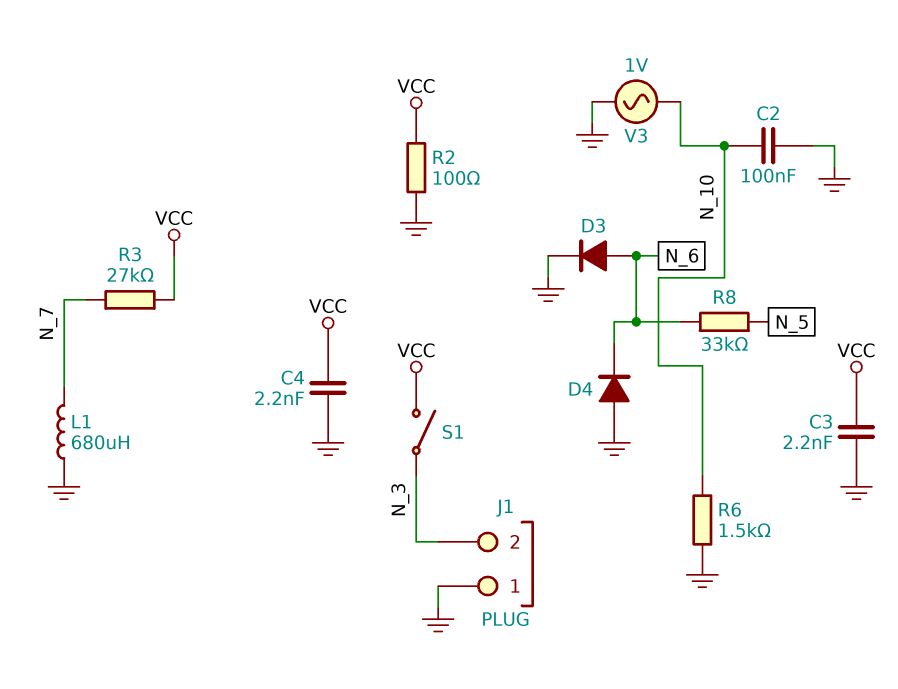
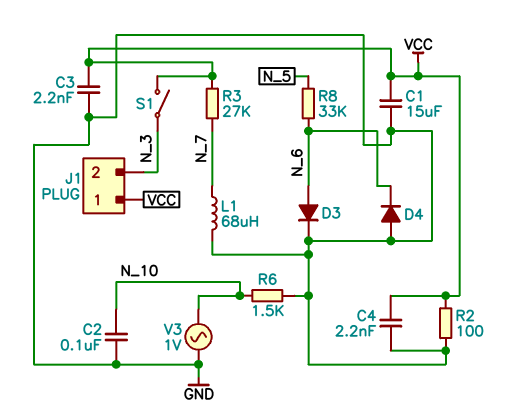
C1: none -> 15uF (GND, VCC)
J1 pin 1: GND -> VCC
L1: 680uH (GND, N_7) -> 68uH (GND, N_7)

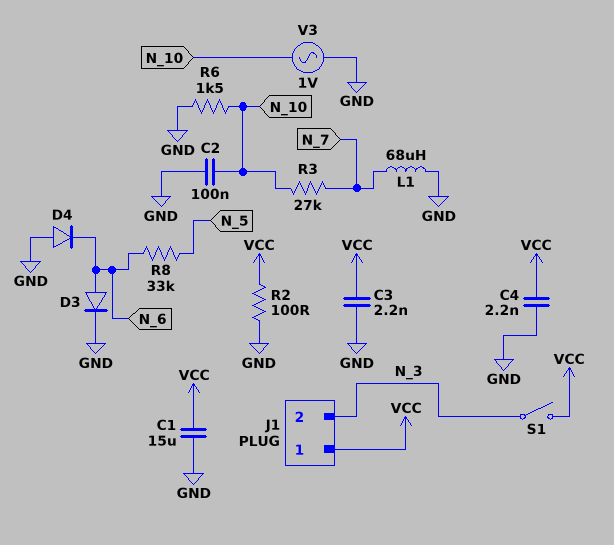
R3: 27k (N_7, VCC) -> 27k (N_7, N_10)

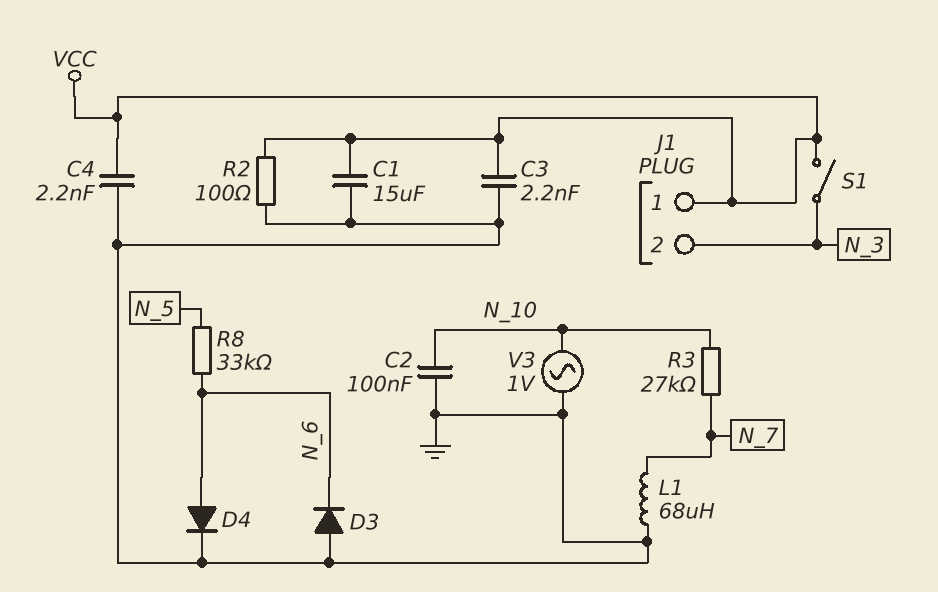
D3: diode (A N_6, K GND) -> diode (A GND, K N_6)
D4: diode (A GND, K N_6) -> diode (A N_6, K GND)
R6: 1.5k (GND, N_10) -> none

